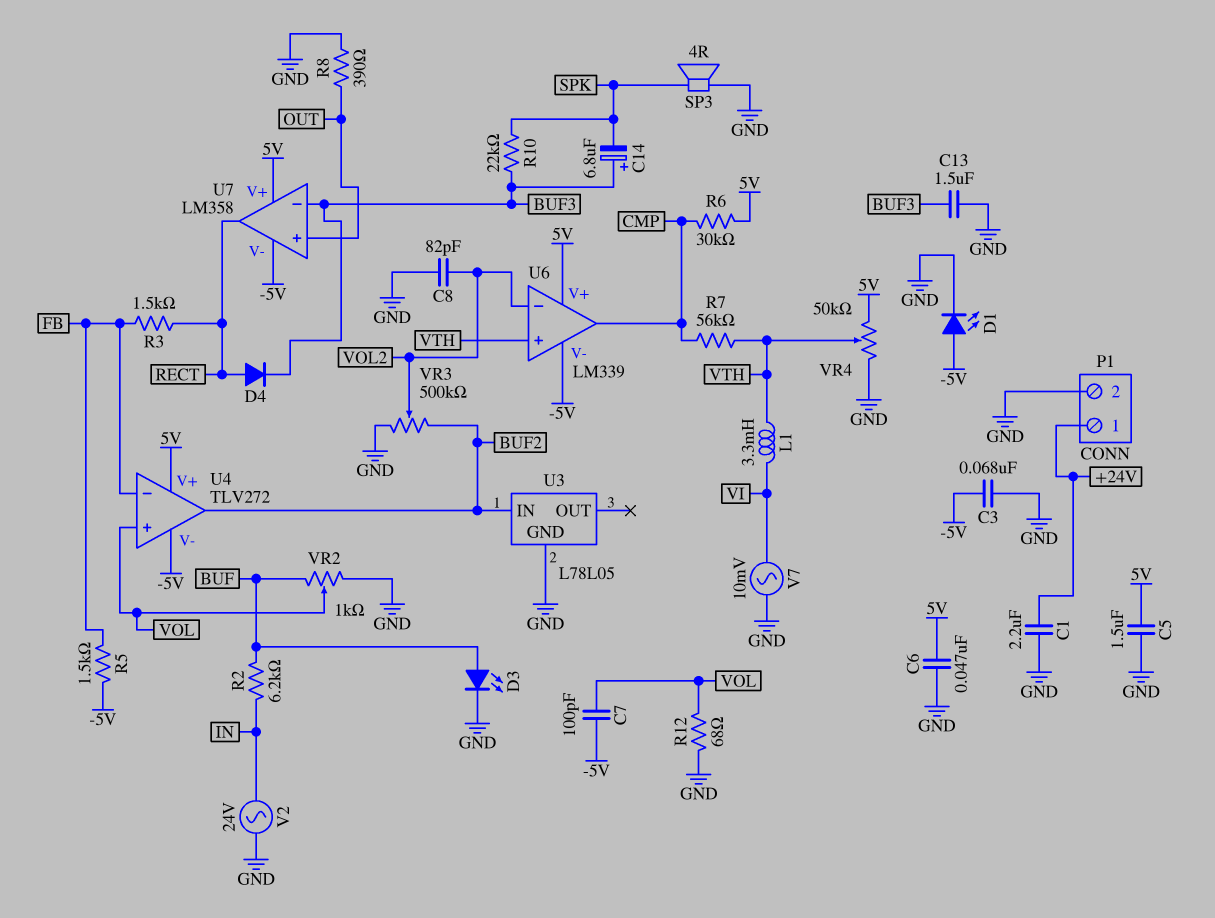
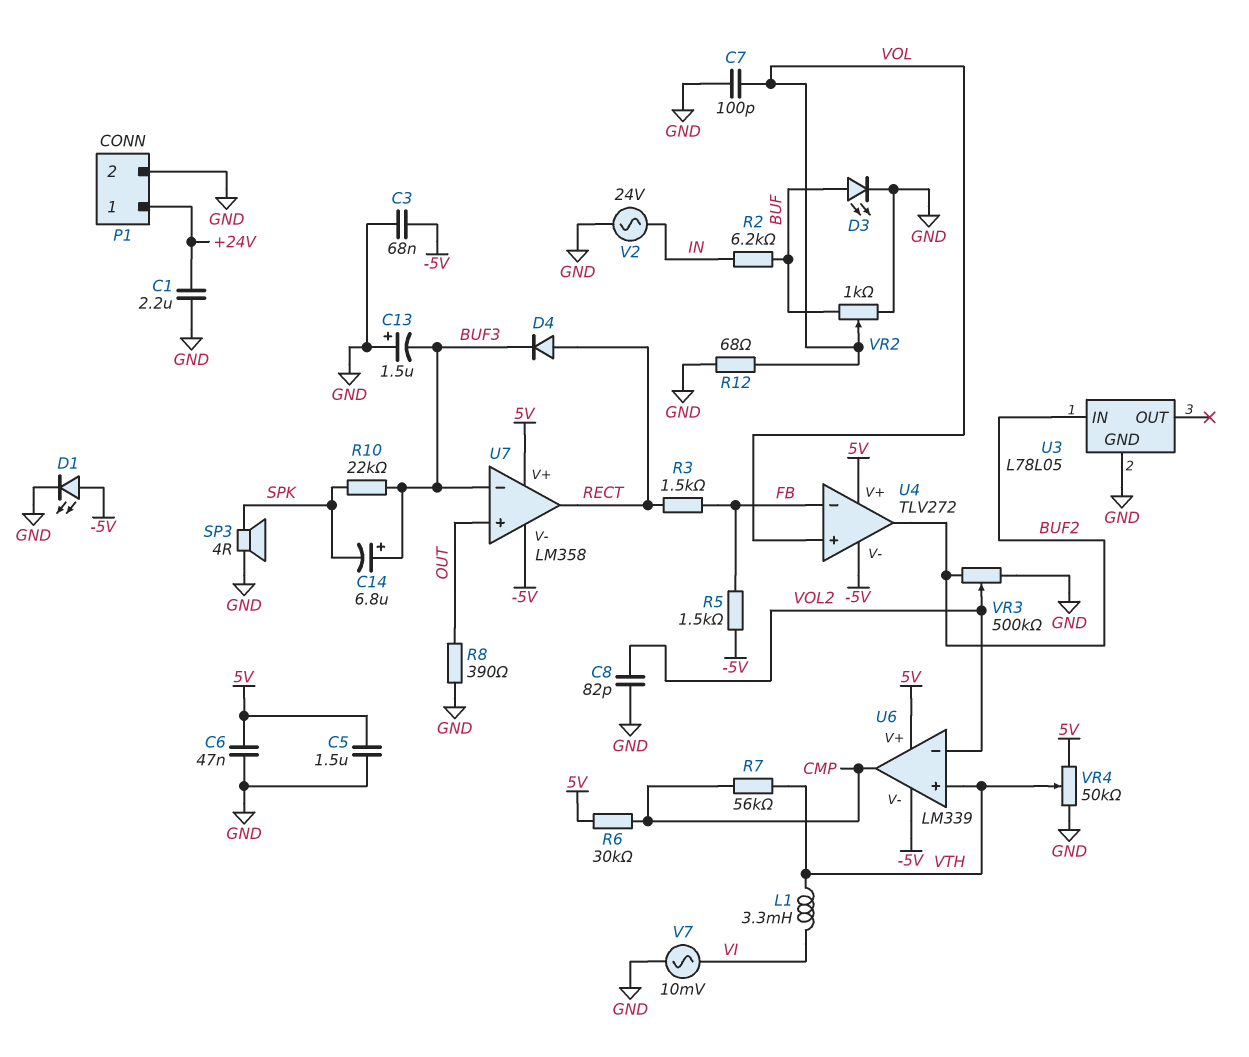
C7: 100pF (-5V, VOL) -> 100pF (GND, VOL)
C13: 1.5uF (BUF3, GND) -> 1.5uF (plus GND, minus BUF3)

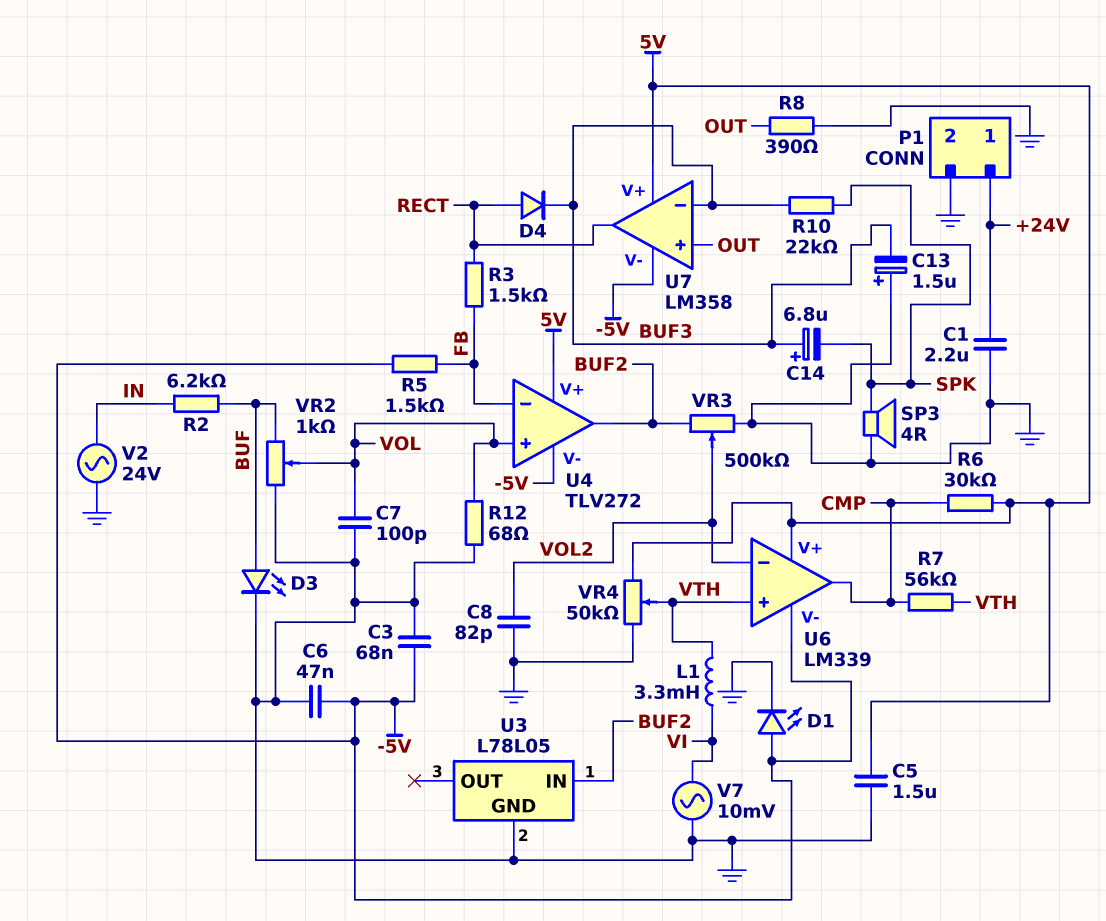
C6: 47nF (5V, GND) -> 47nF (-5V, GND)

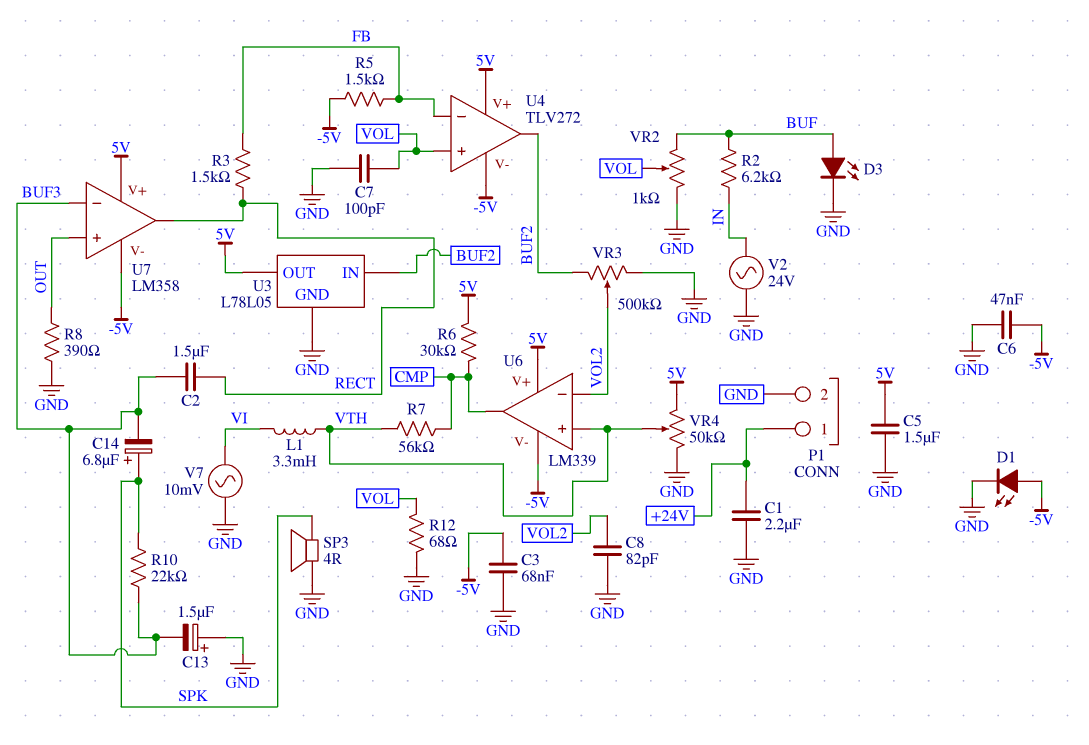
C2: none -> 1.5uF (BUF3, RECT)
C14: 6.8uF (plus BUF3, minus SPK) -> 6.8uF (plus SPK, minus BUF3)
D4: diode (A RECT, K BUF3) -> none
U3 pin OUT: none -> 5V

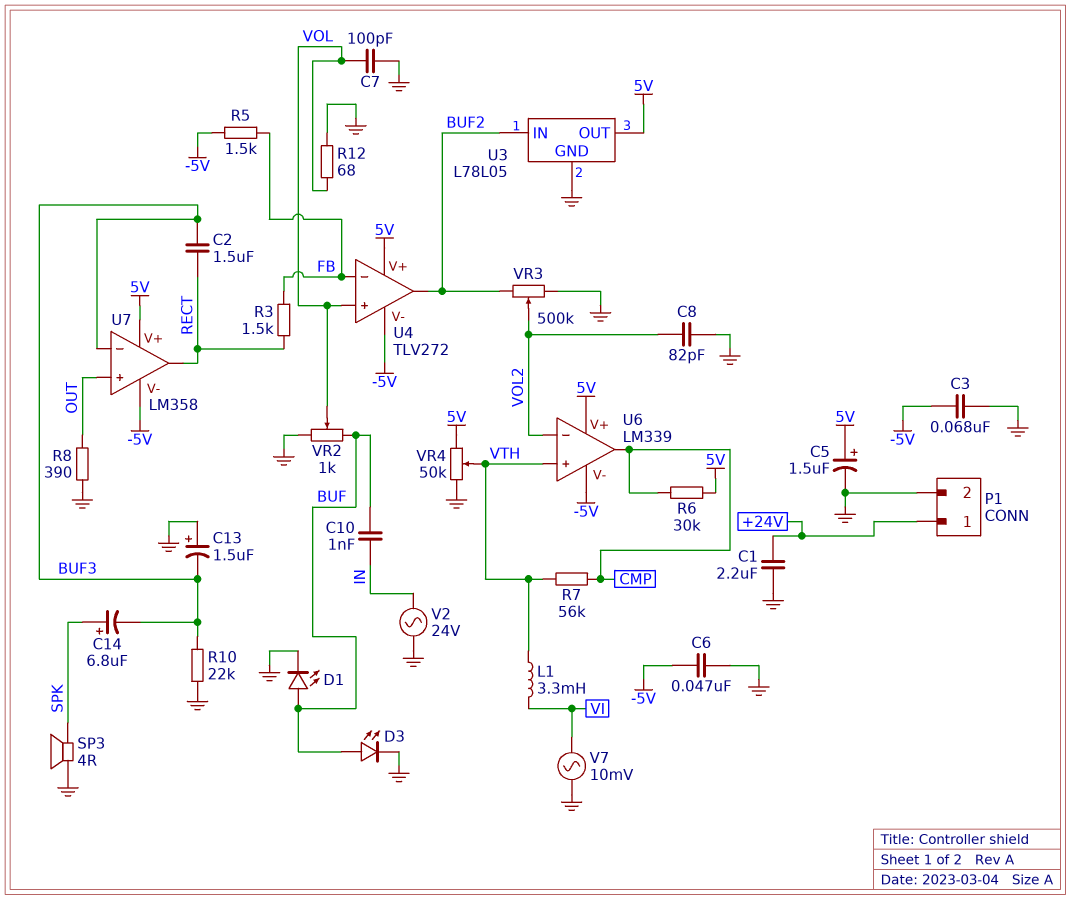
C5: 1.5uF (5V, GND) -> 1.5uF (plus 5V, minus GND)
C10: none -> 1nF (BUF, IN)
D1: LED (A -5V, K GND) -> LED (A BUF, K GND)
R2: 6.2k (BUF, IN) -> none
R10: 22k (BUF3, SPK) -> 22k (BUF3, GND)

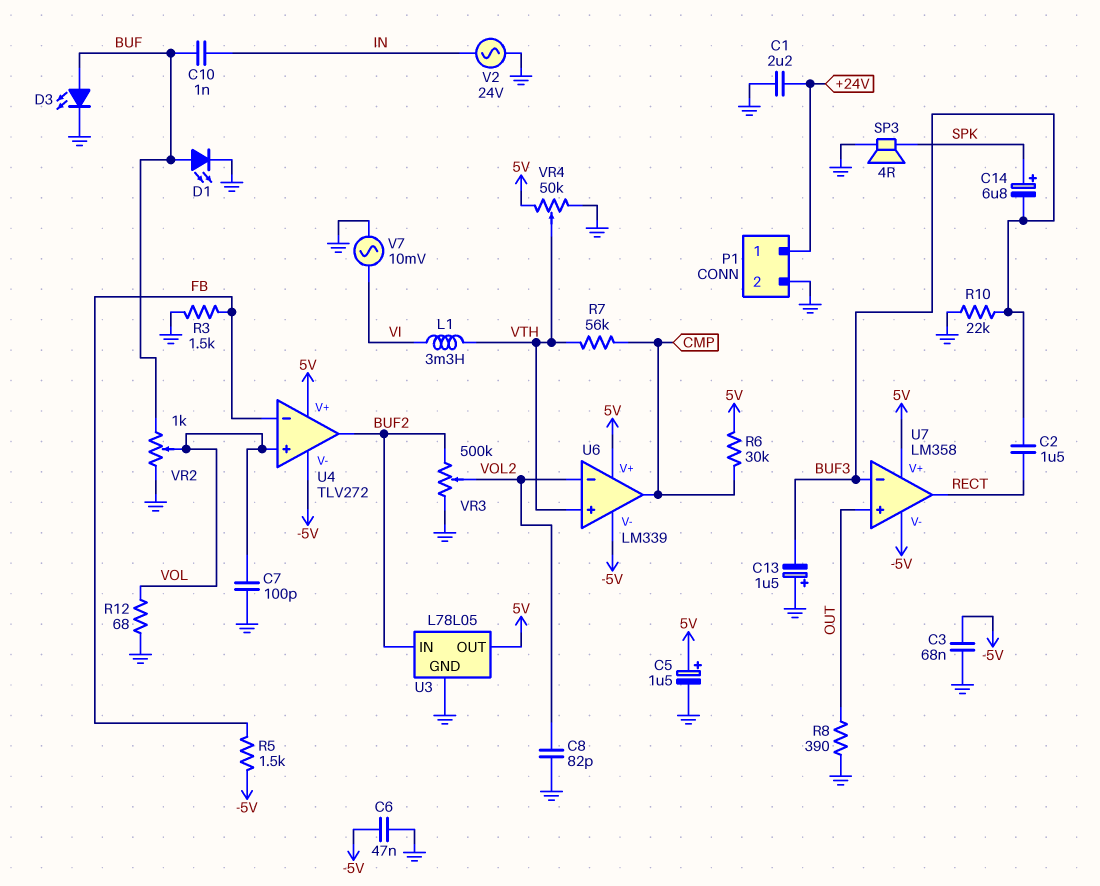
R3: 1.5k (FB, RECT) -> 1.5k (FB, GND)

